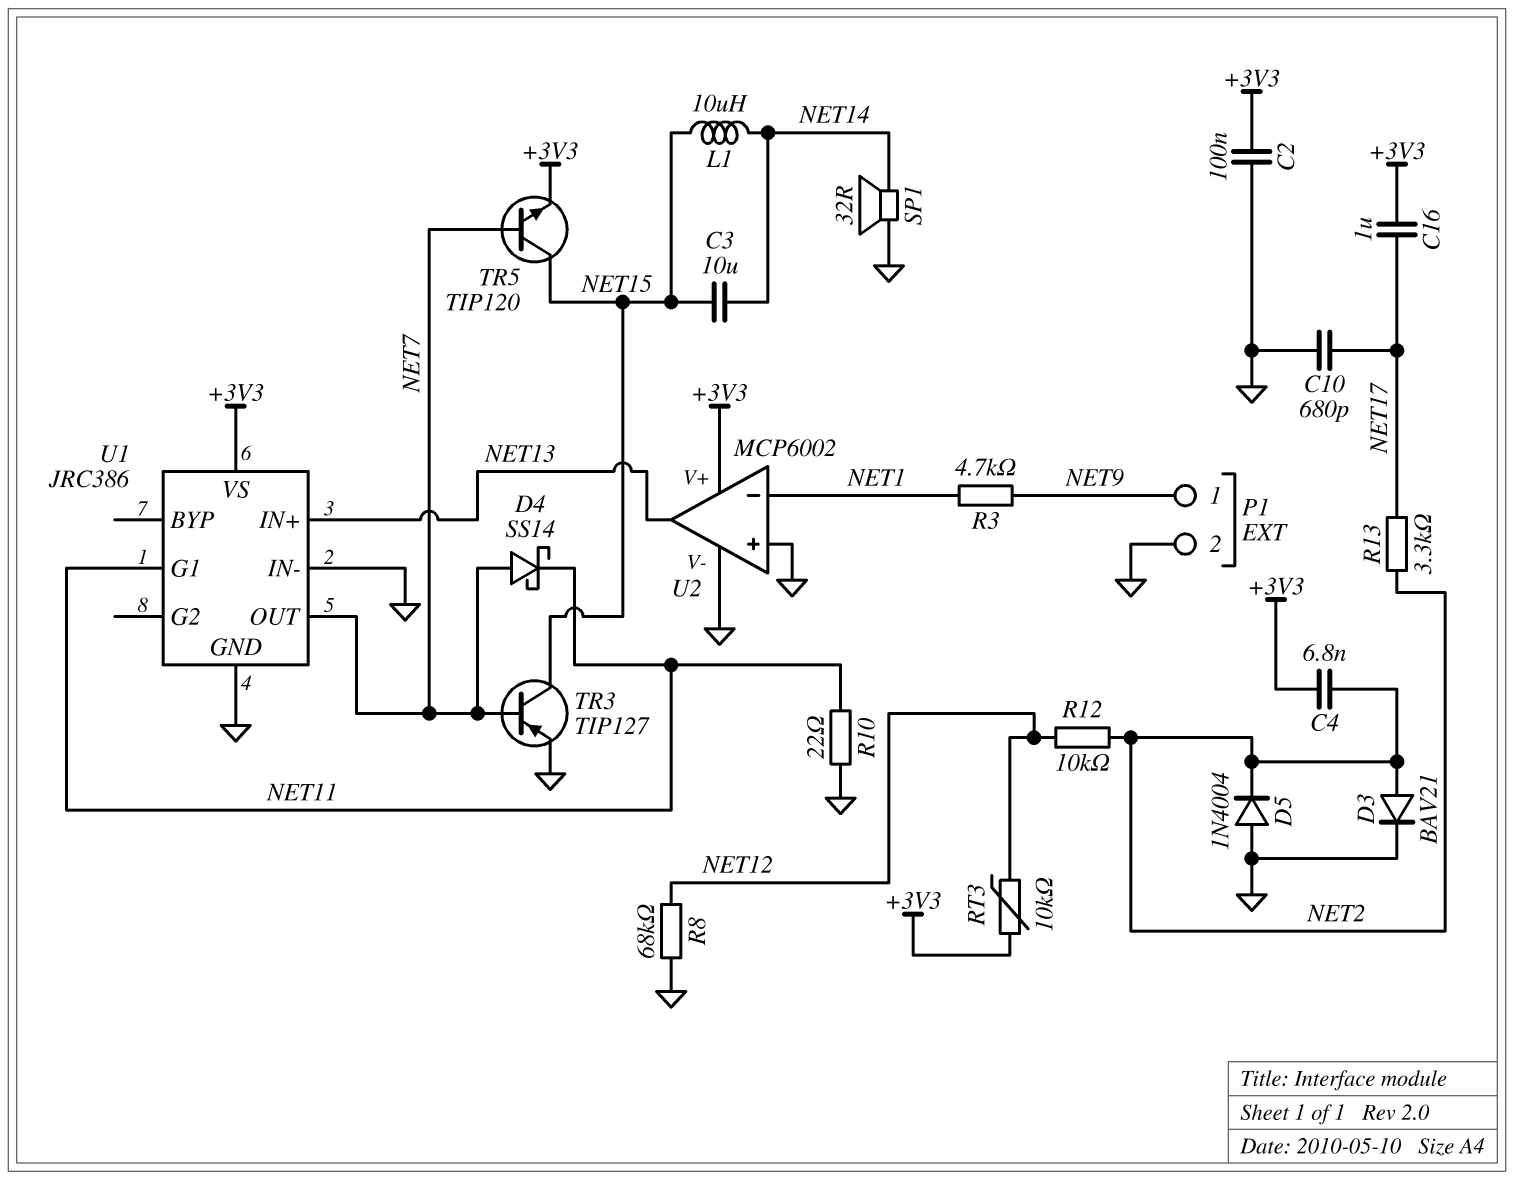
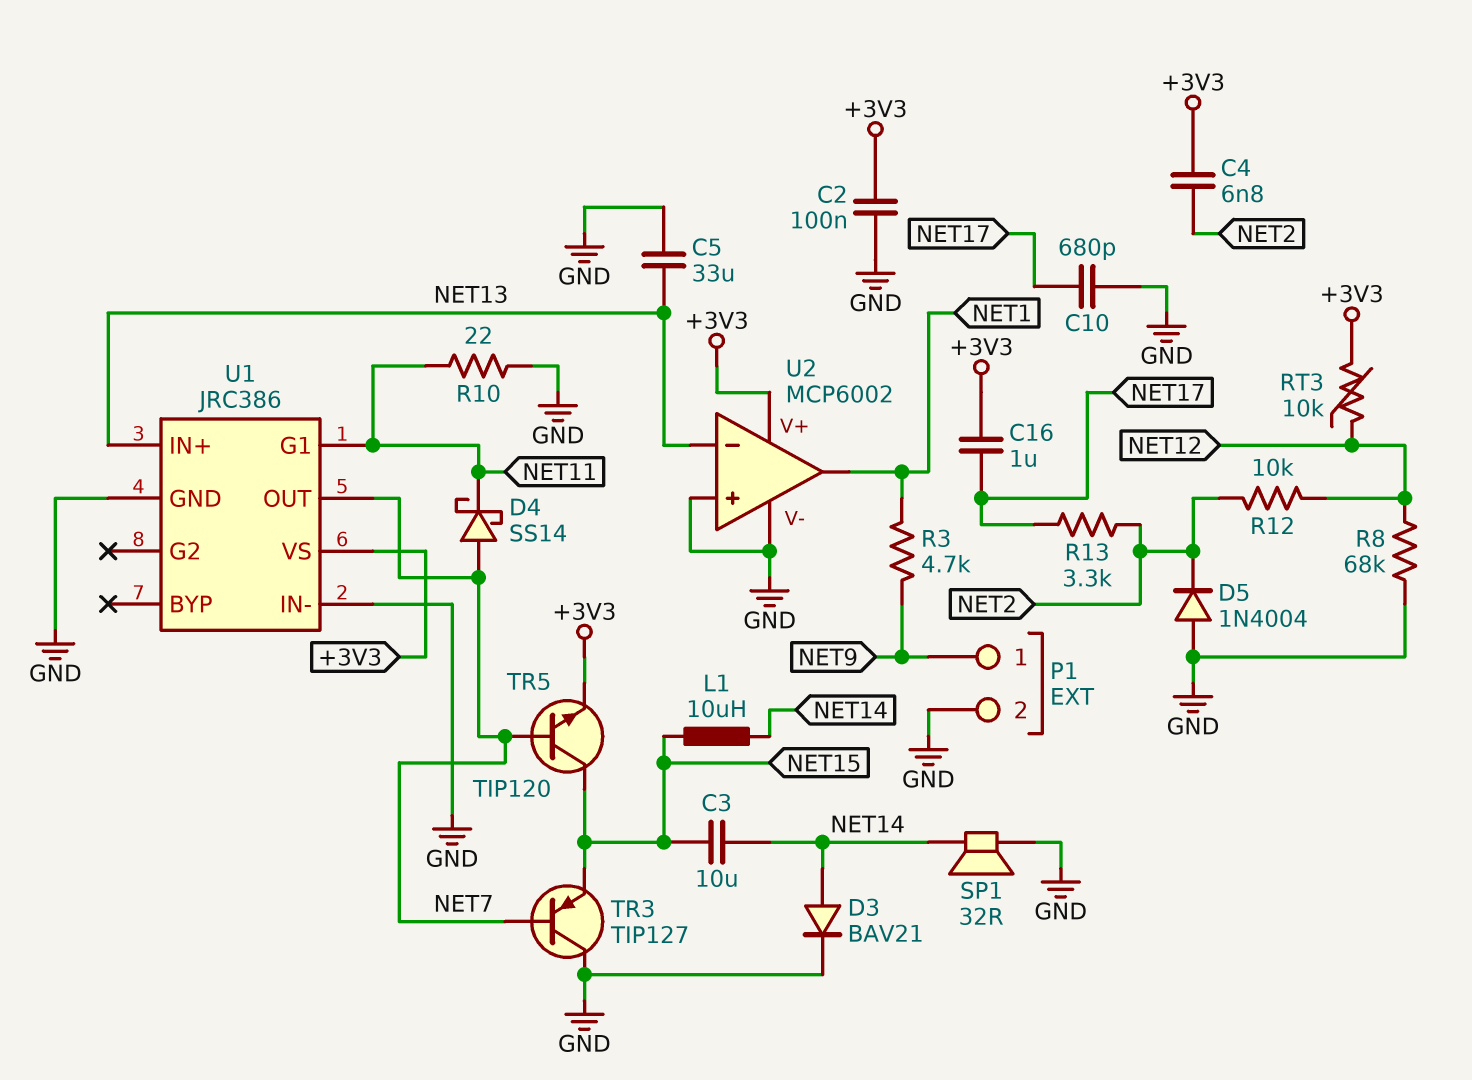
C5: none -> 33uF (GND, NET13)
D3: diode BAV21 (A NET2, K GND) -> diode BAV21 (A NET14, K GND)
TR3: PNP TIP127 (B NET7, C NET15, E GND) -> PNP TIP127 (B NET7, C GND, E NET15)
U2 pin in-: NET1 -> NET13
U2 pin out: NET13 -> NET1

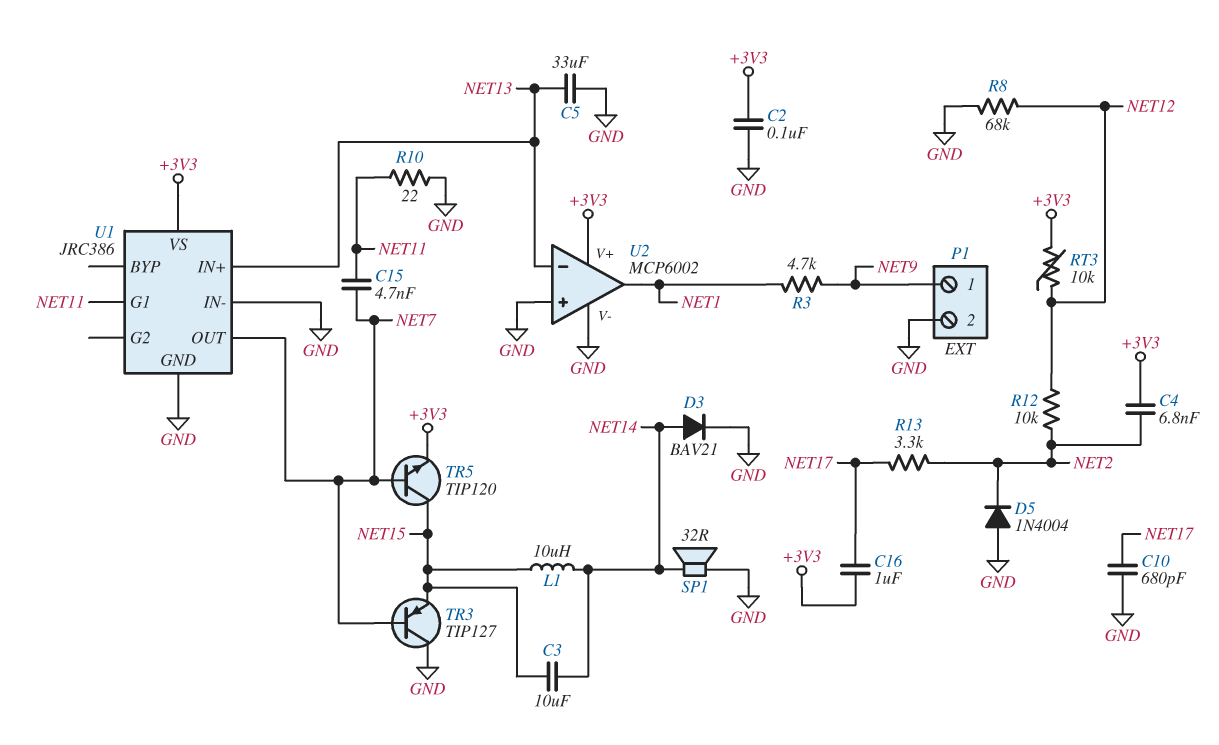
C15: none -> 4.7nF (NET7, NET11)
D4: schottky SS14 (A NET7, K NET11) -> none

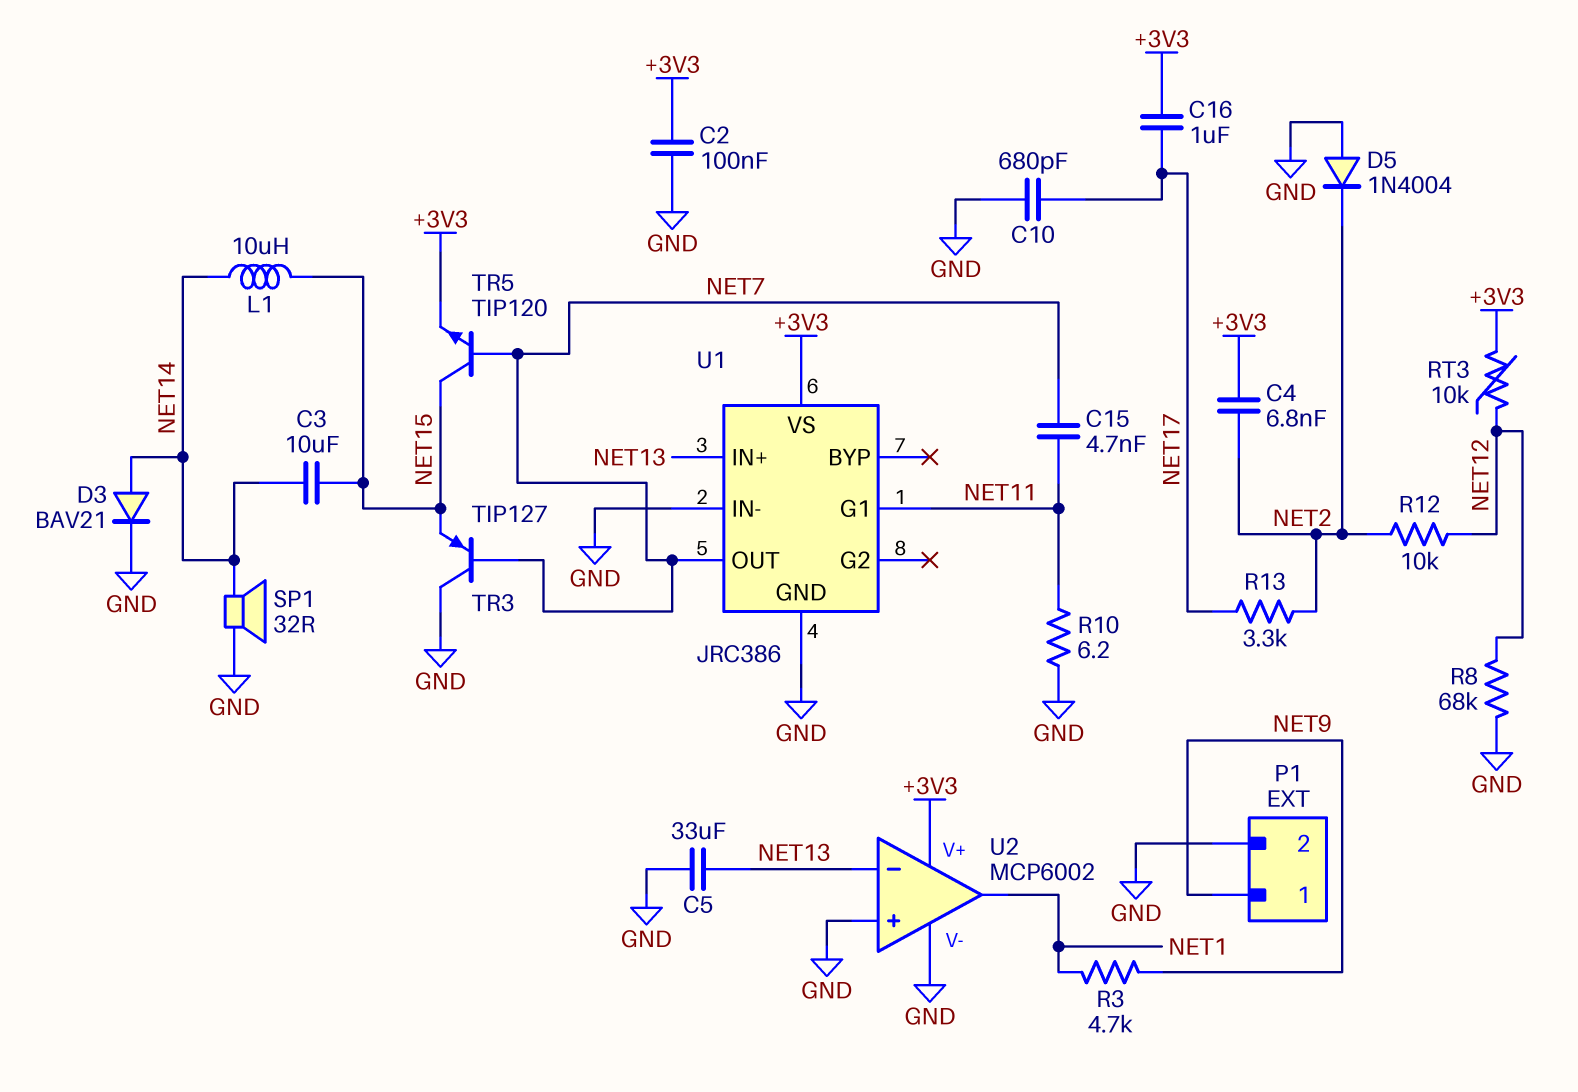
R10: 22 (GND, NET11) -> 6.2 (GND, NET11)

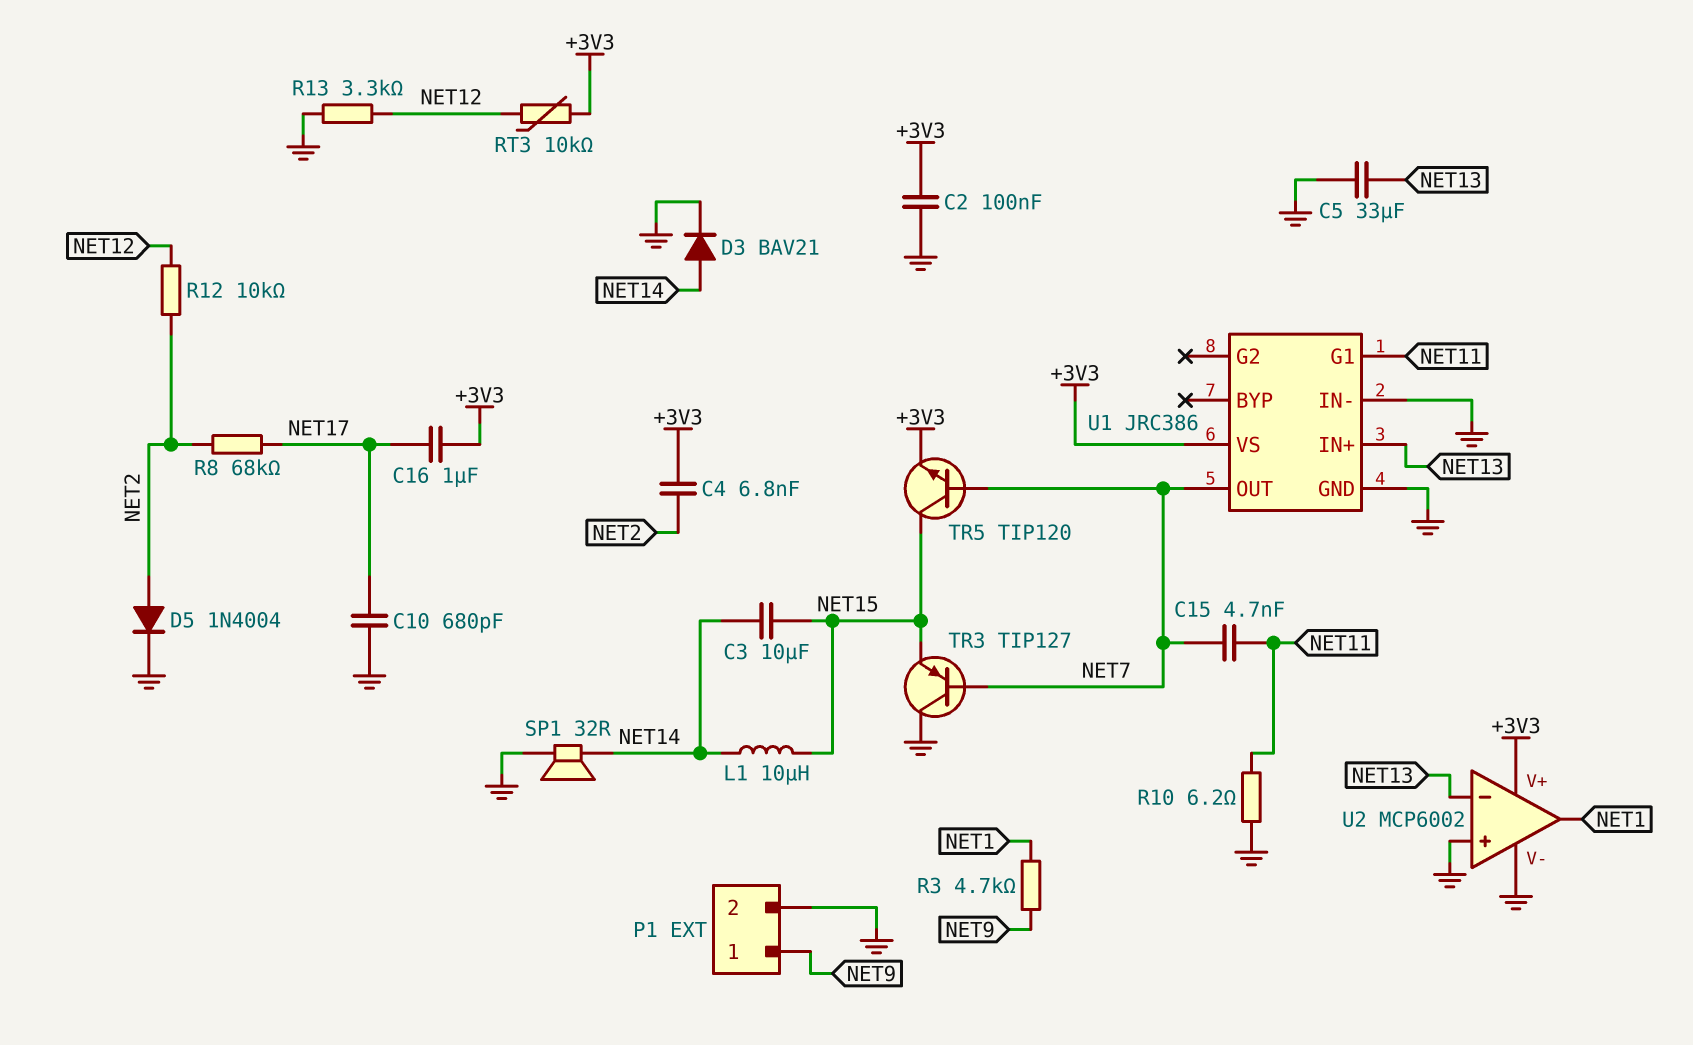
D5: diode 1N4004 (A GND, K NET2) -> diode 1N4004 (A NET2, K GND)
R8: 68k (GND, NET12) -> 68k (NET2, NET17)
R13: 3.3k (NET2, NET17) -> 3.3k (GND, NET12)

